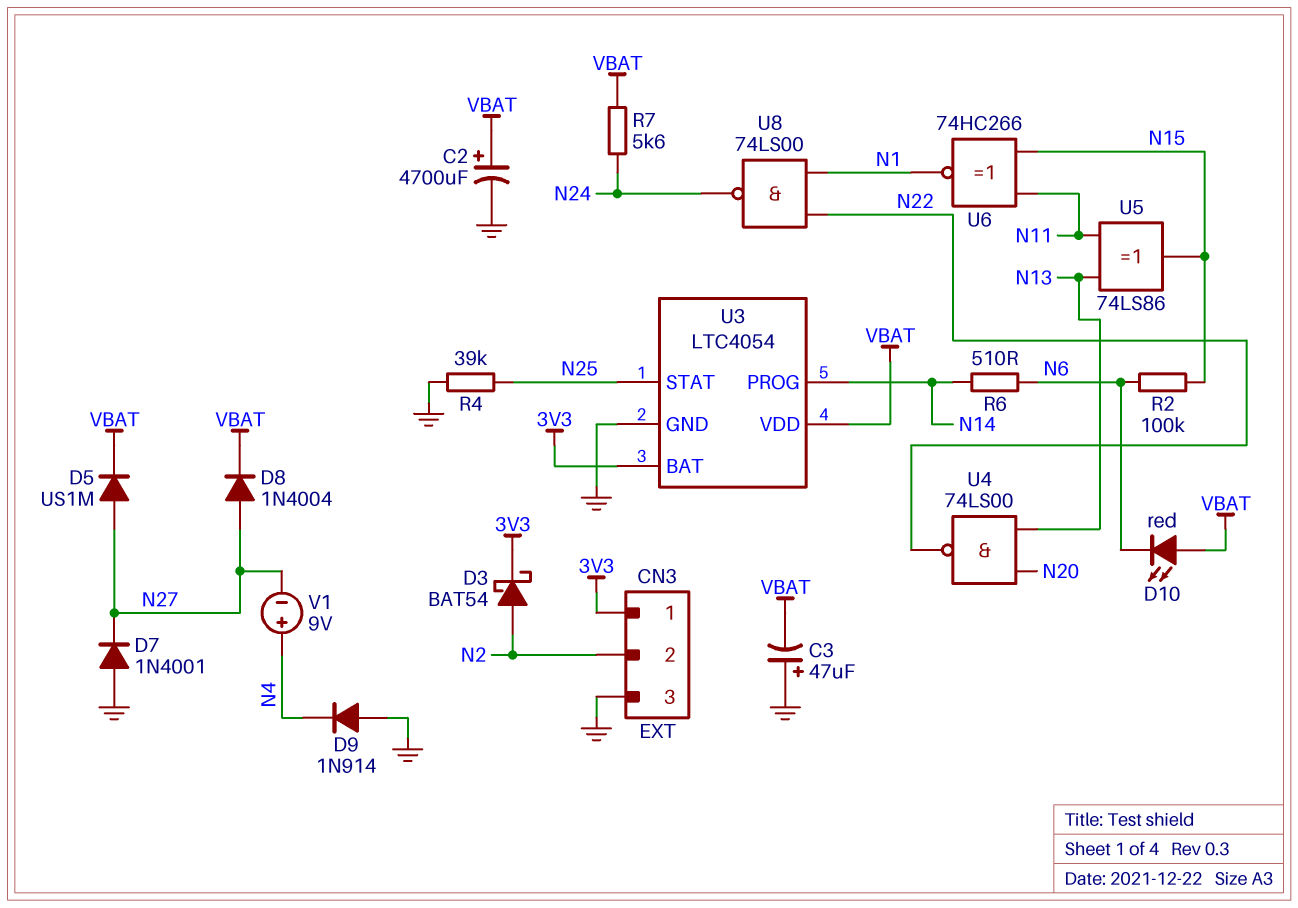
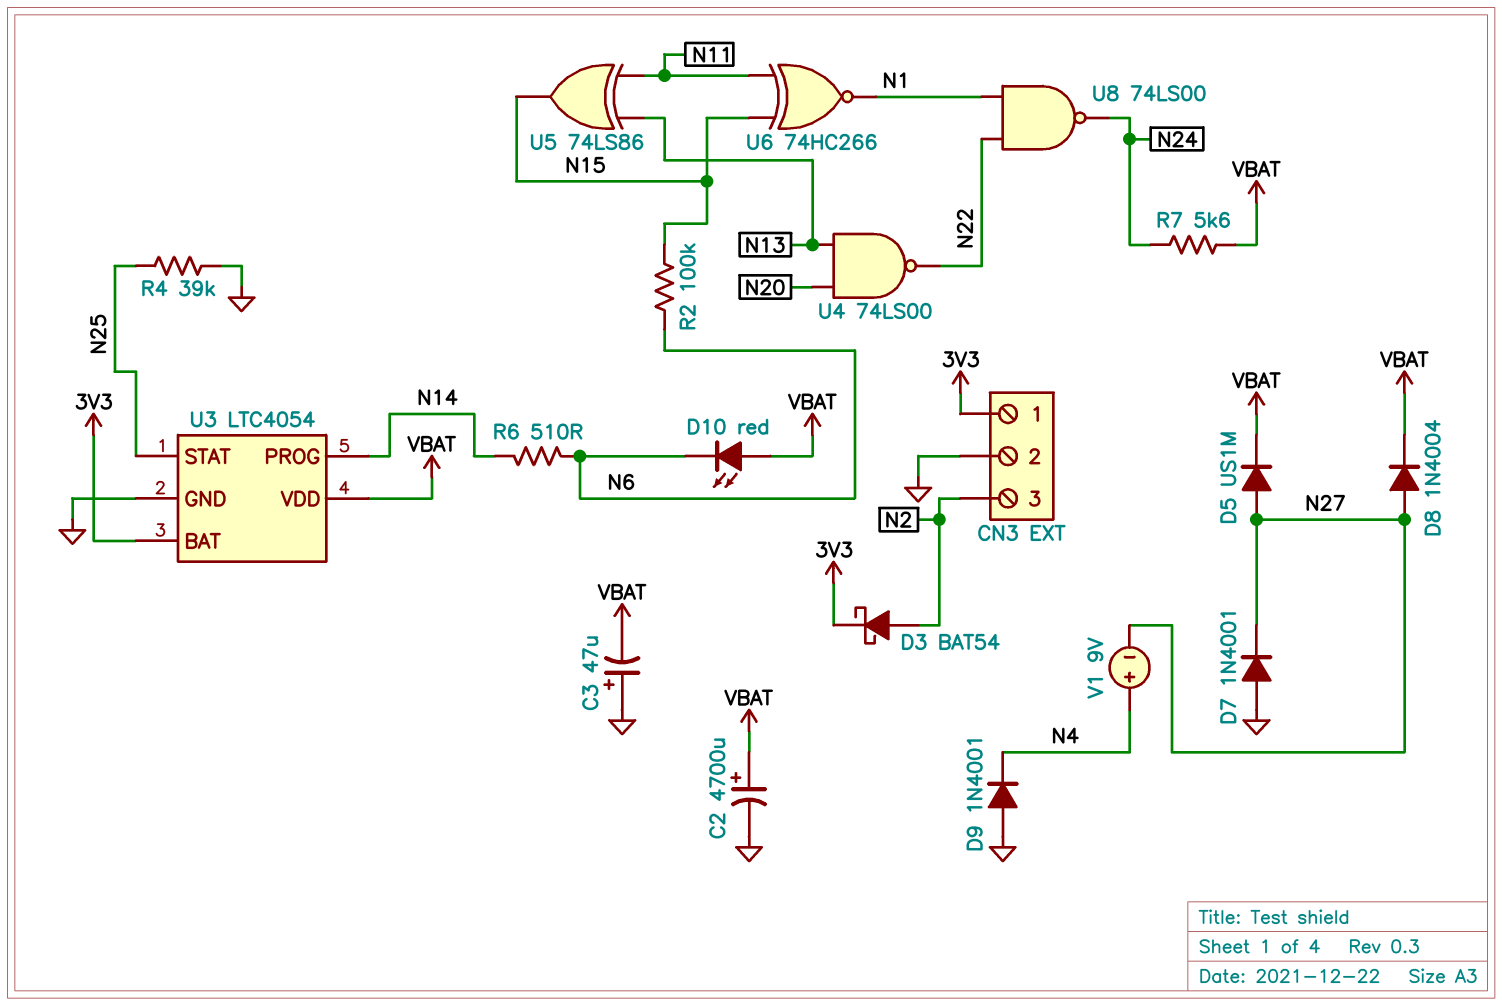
CN3 pin 2: N2 -> GND
CN3 pin 3: GND -> N2
D9: diode 1N914 (A GND, K N4) -> diode 1N4001 (A GND, K N4)

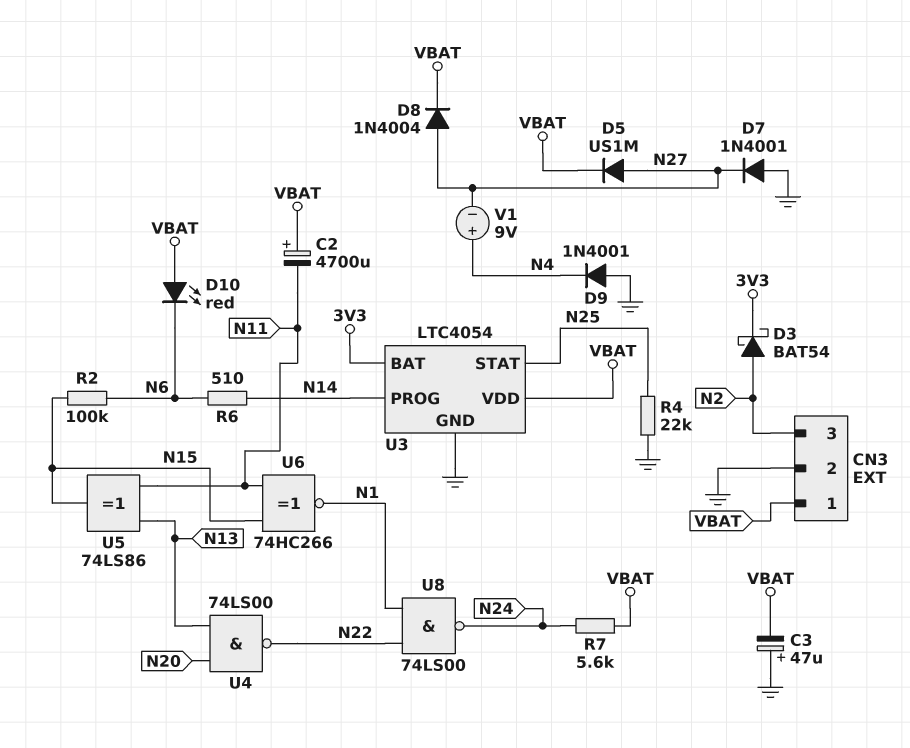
C2: 4700uF (plus VBAT, minus GND) -> 4700uF (plus VBAT, minus N11)
CN3 pin 1: 3V3 -> VBAT
R4: 39k (GND, N25) -> 22k (GND, N25)

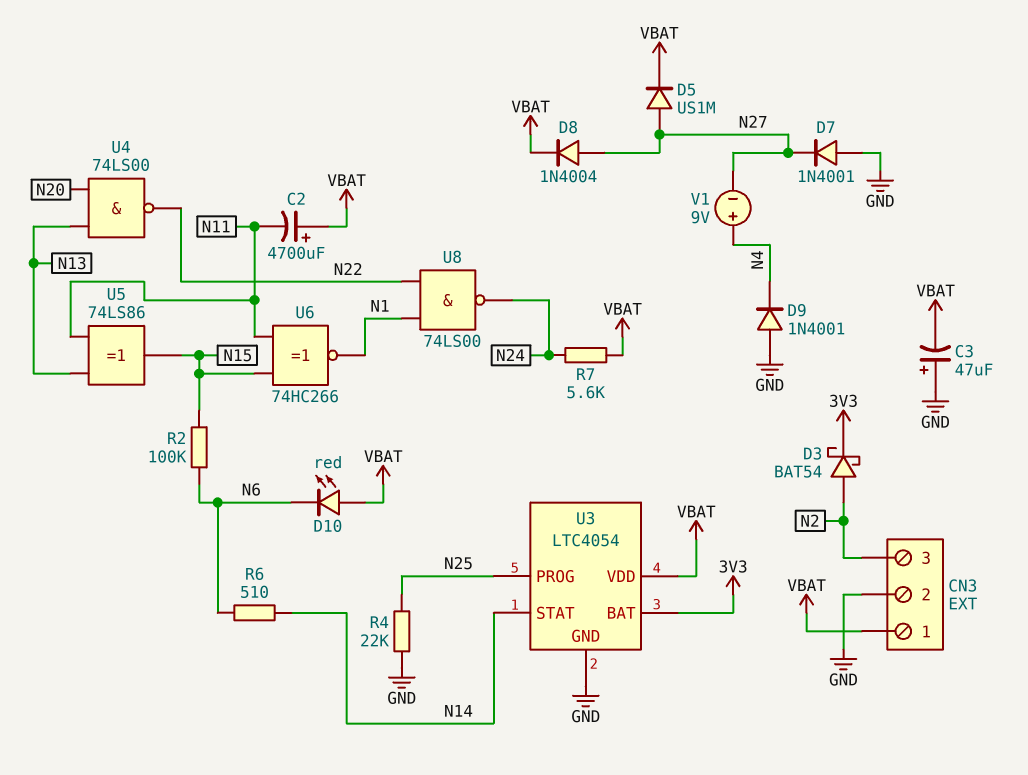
U3 pin PROG: N14 -> N25
U3 pin STAT: N25 -> N14

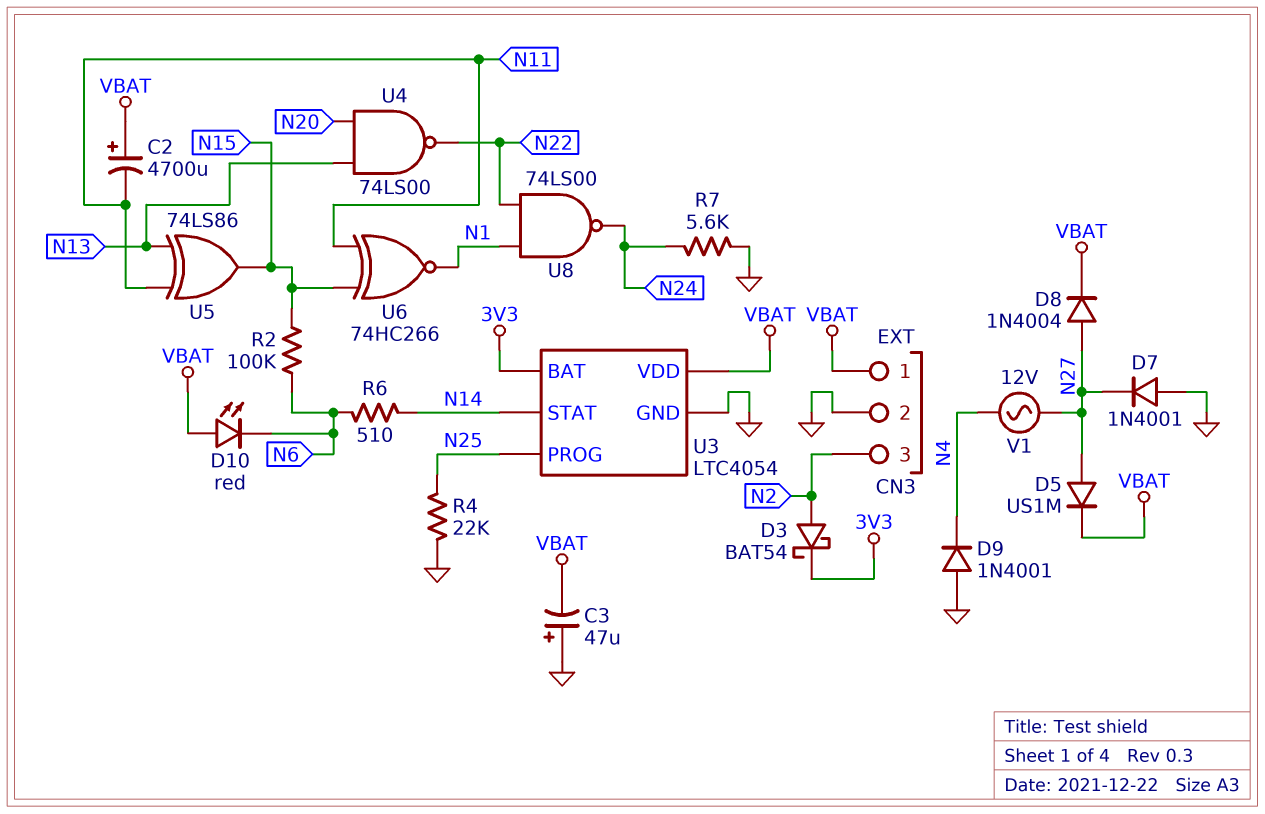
R7: 5.6k (N24, VBAT) -> 5.6k (GND, N24)
V1: 9V (plus N4, minus N27) -> AC 12V (N4, N27)

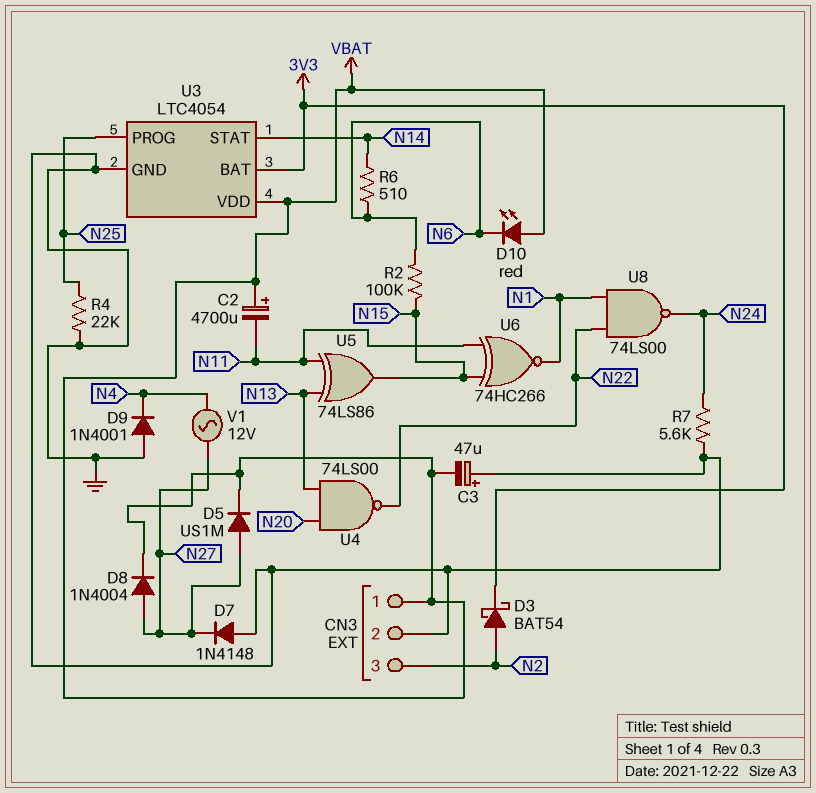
D7: diode 1N4001 (A GND, K N27) -> diode 1N4148 (A GND, K N27)

